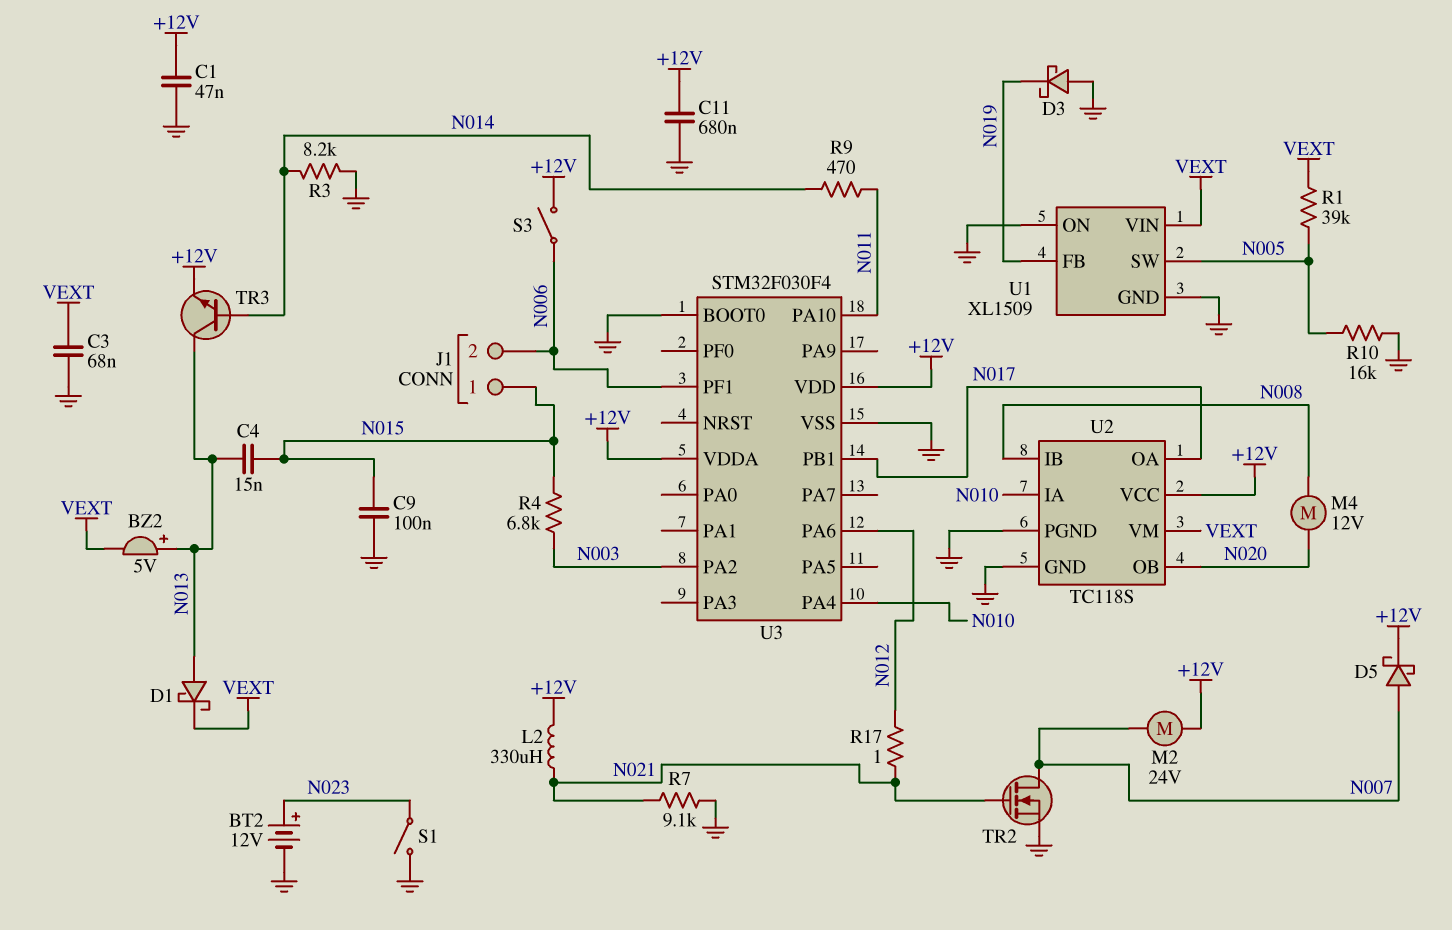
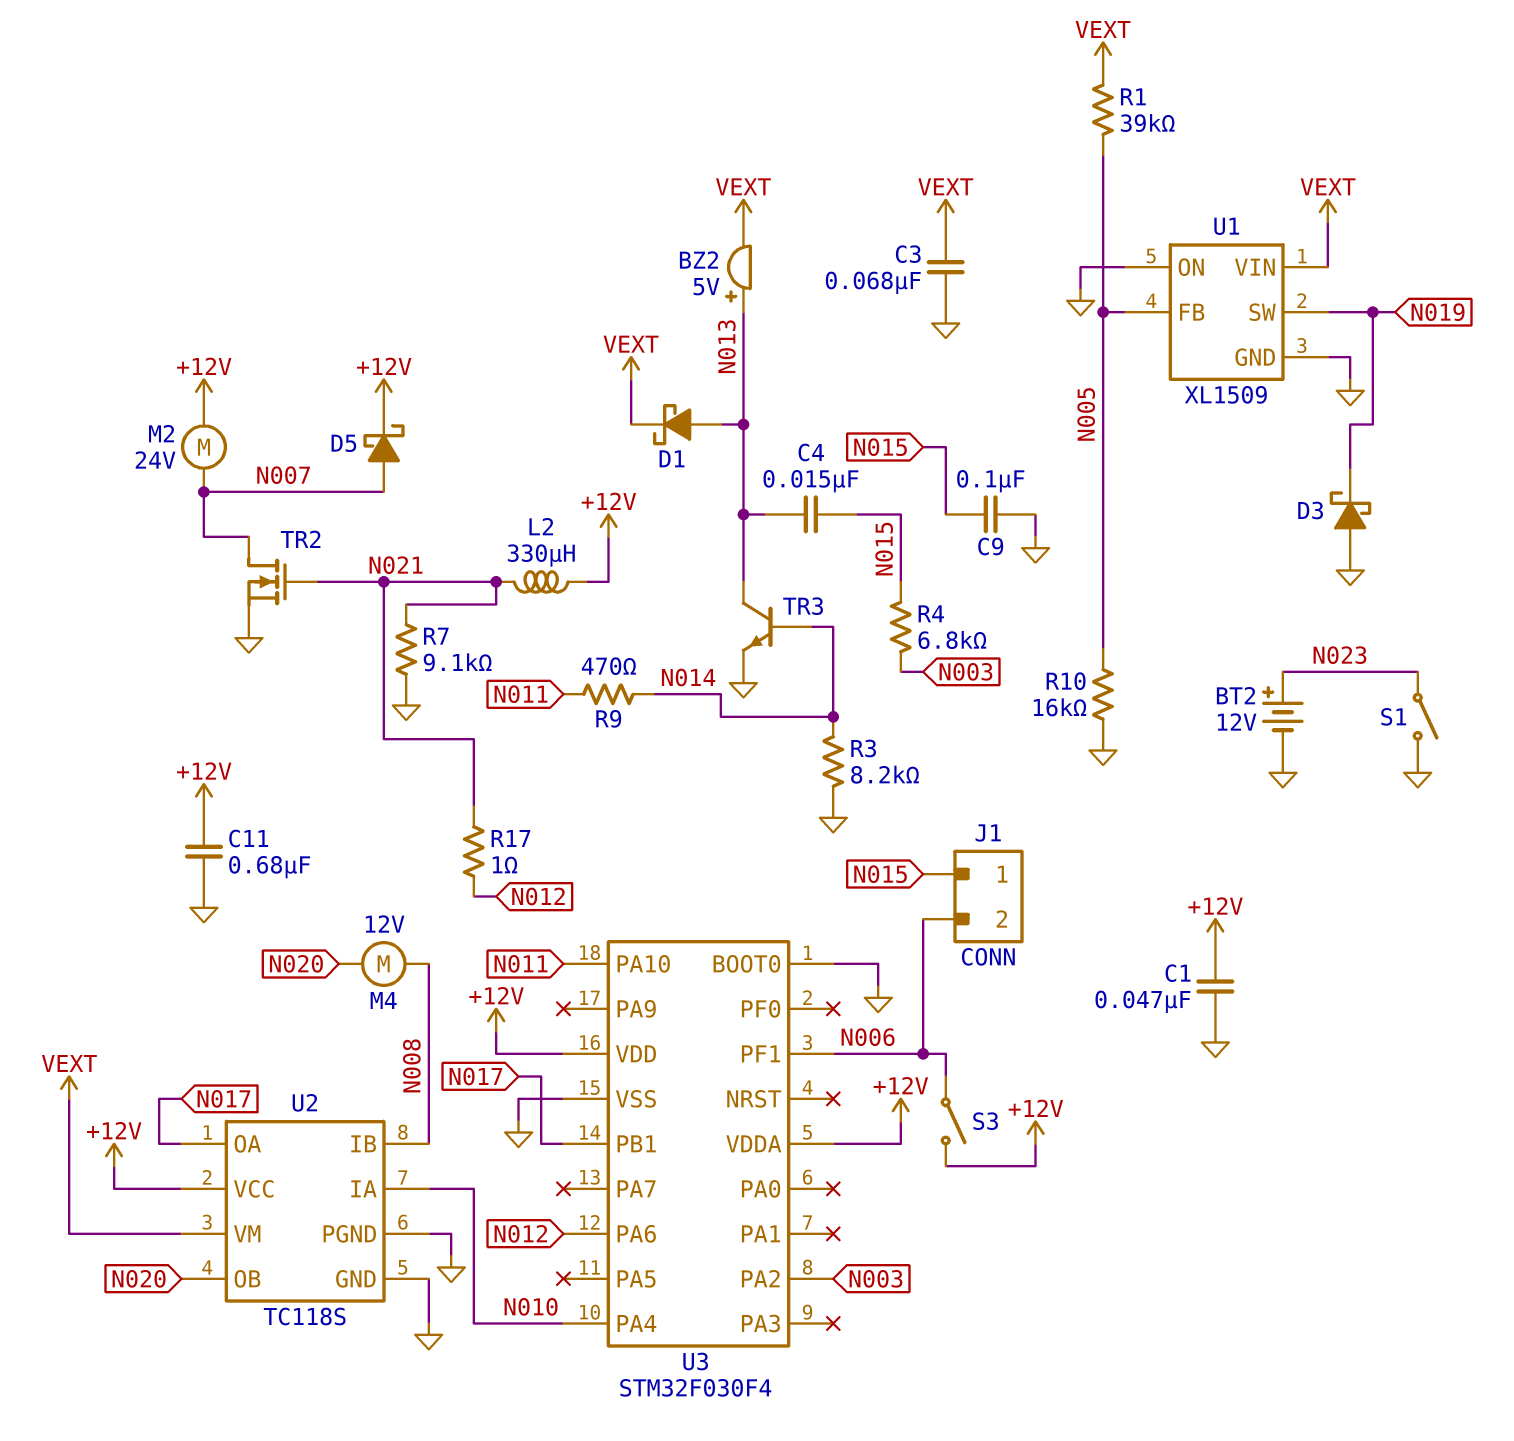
TR3: NPN (B N014, C N013, E +12V) -> NPN (B N014, C N013, E GND)
U1 pin FB: N019 -> N005
U1 pin SW: N005 -> N019

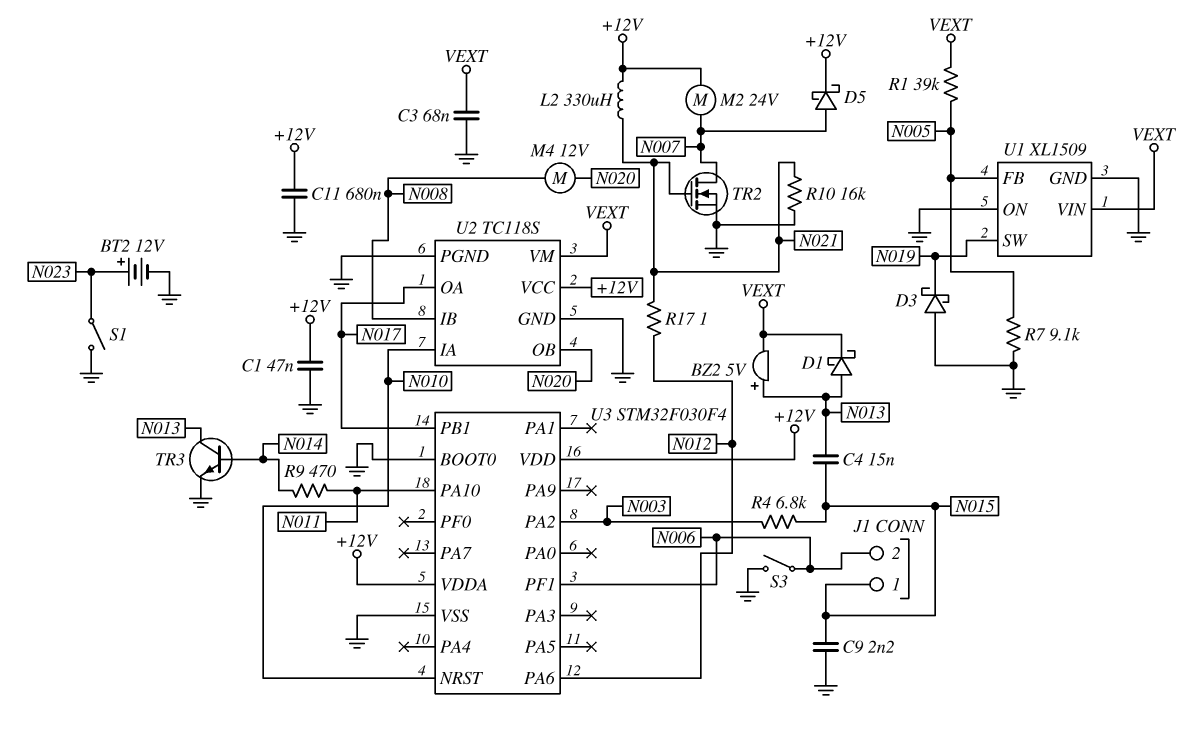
C9: 100nF (GND, N015) -> 2.2nF (GND, N015)
R3: 8.2k (GND, N014) -> none
R7: 9.1k (GND, N021) -> 9.1k (GND, N005)
R10: 16k (GND, N005) -> 16k (GND, N021)
S3: switch (+12V, N006) -> switch (GND, N006)
U3 pin NRST: none -> N010
U3 pin PA4: N010 -> none

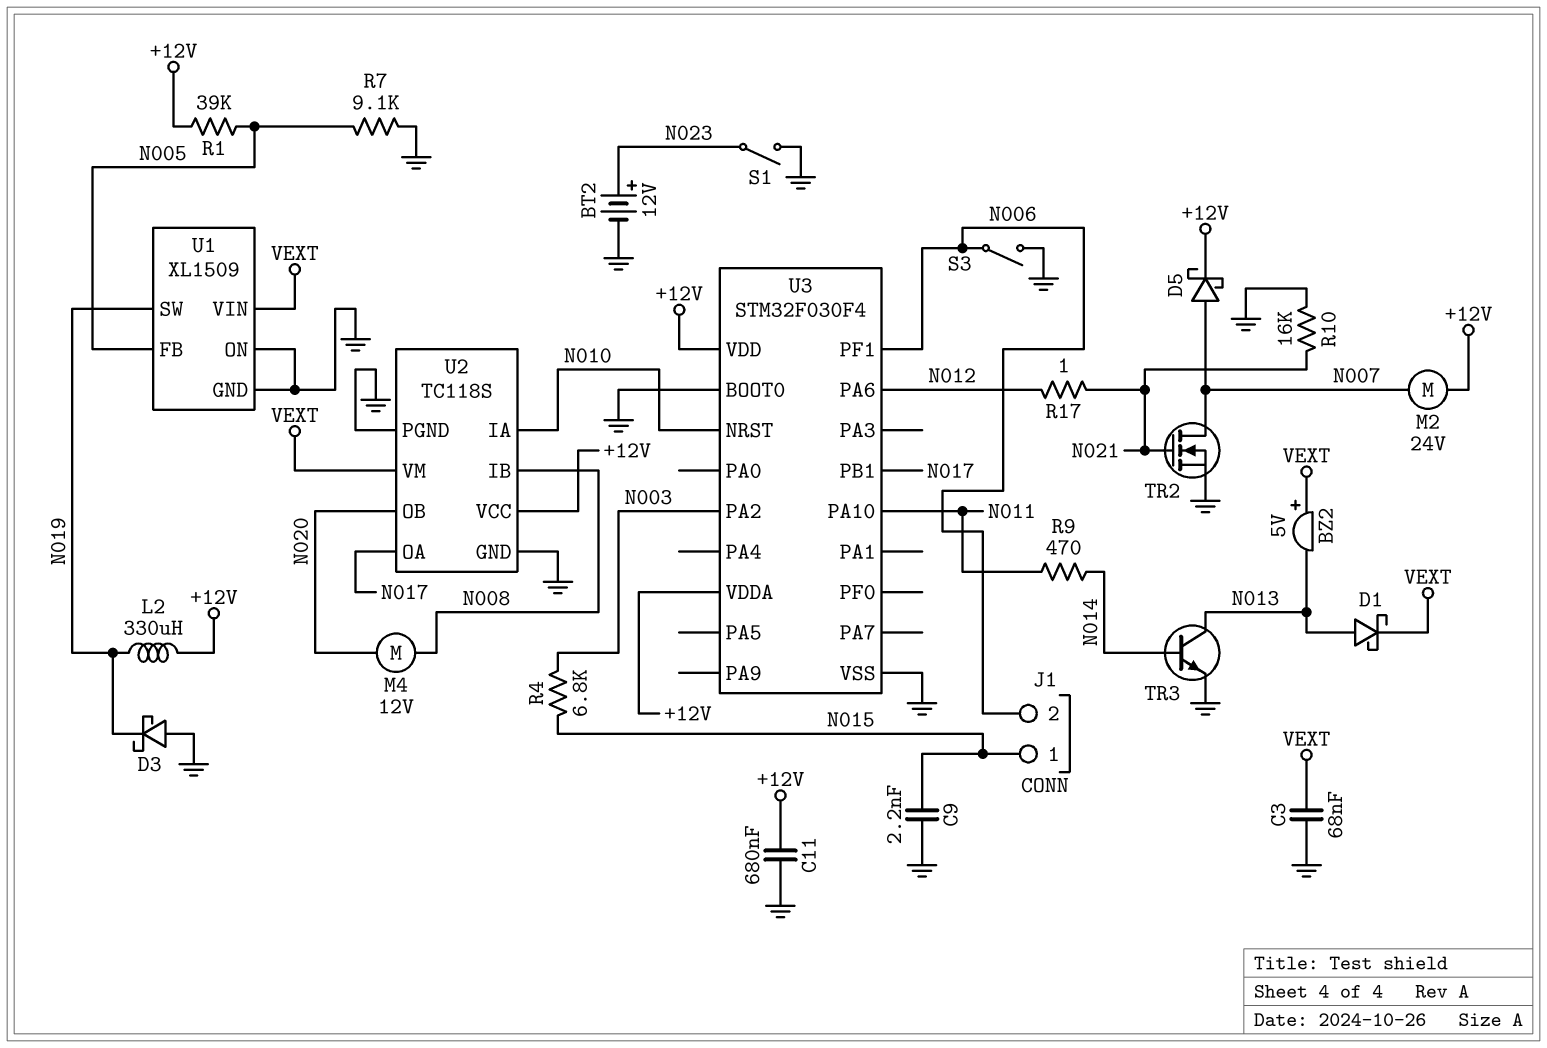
BZ2: buzzer 5V (plus N013, minus VEXT) -> buzzer 5V (plus VEXT, minus N013)
C1: 47nF (+12V, GND) -> none
C4: 15nF (N013, N015) -> none
L2: 330uH (+12V, N021) -> 330uH (+12V, N019)
R1: 39k (N005, VEXT) -> 39k (+12V, N005)

